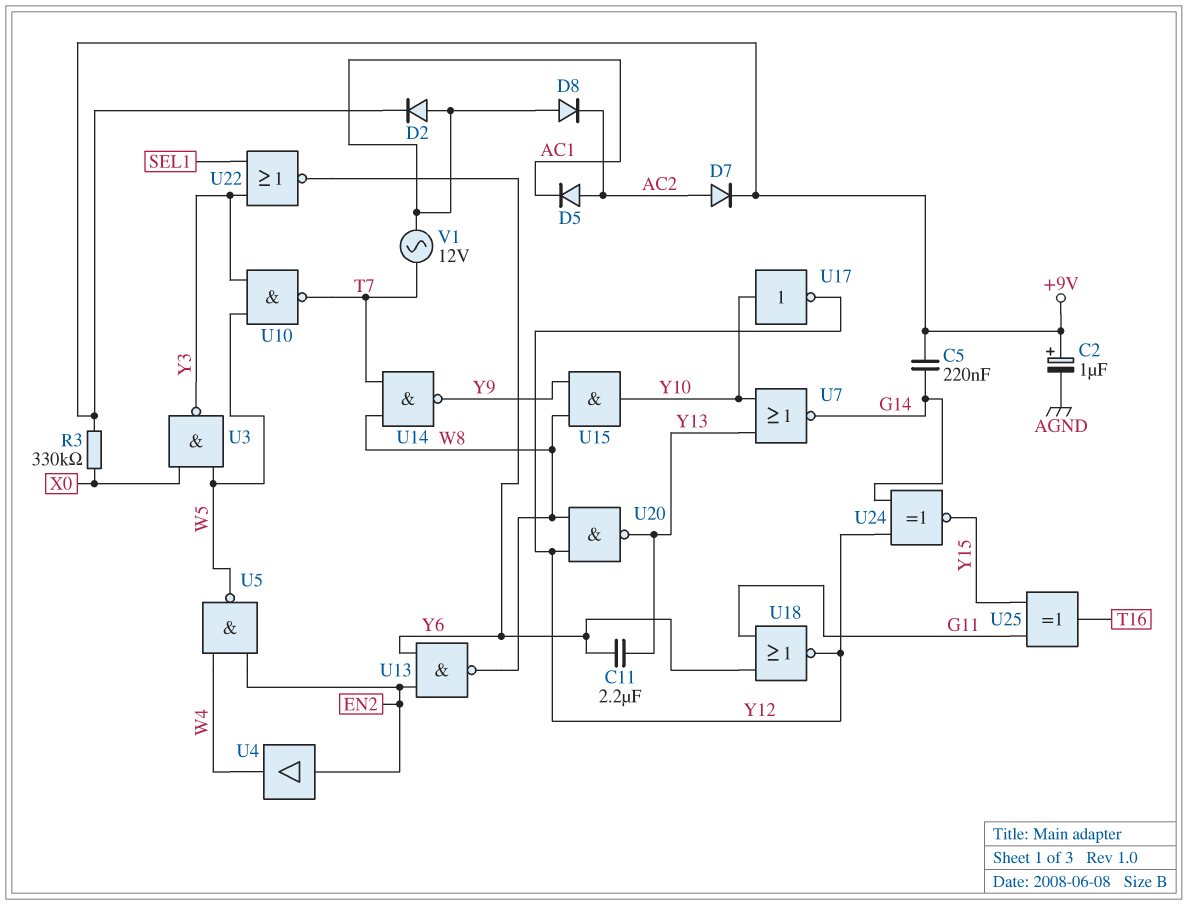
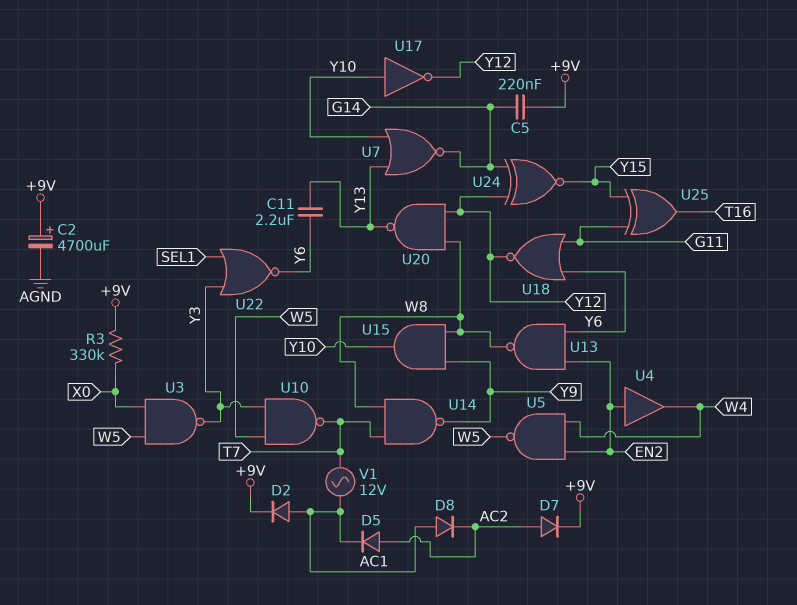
C2: 1uF (plus +9V, minus AGND) -> 4700uF (plus +9V, minus AGND)

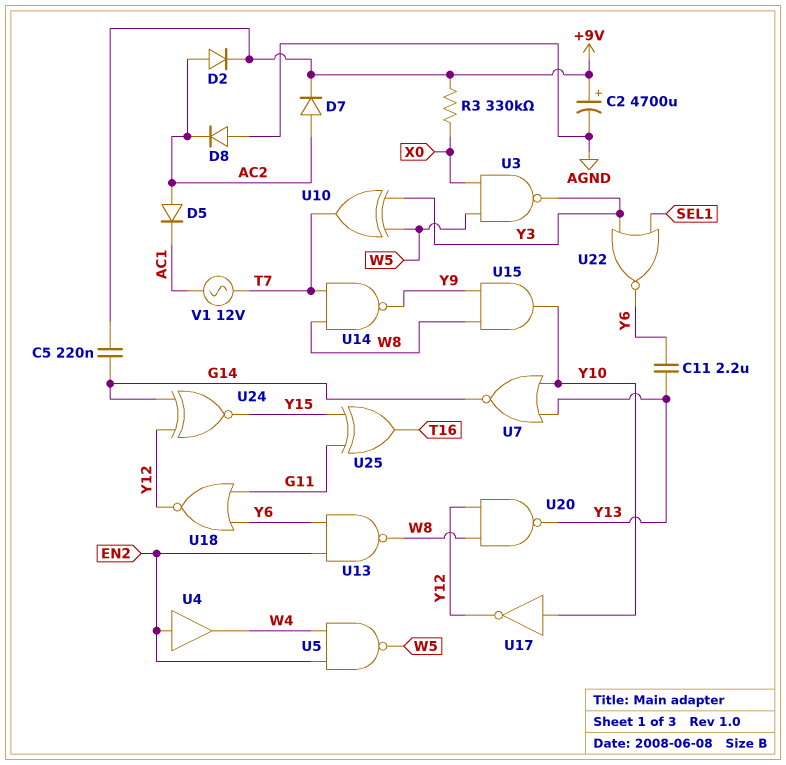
D2: diode (A AC1, K +9V) -> diode (A AC2, K +9V)
D8: diode (A AC1, K AC2) -> diode (A AGND, K AC2)
U10: NAND (in W5, in Y3, out T7) -> XOR (in W5, in Y3, out T7)

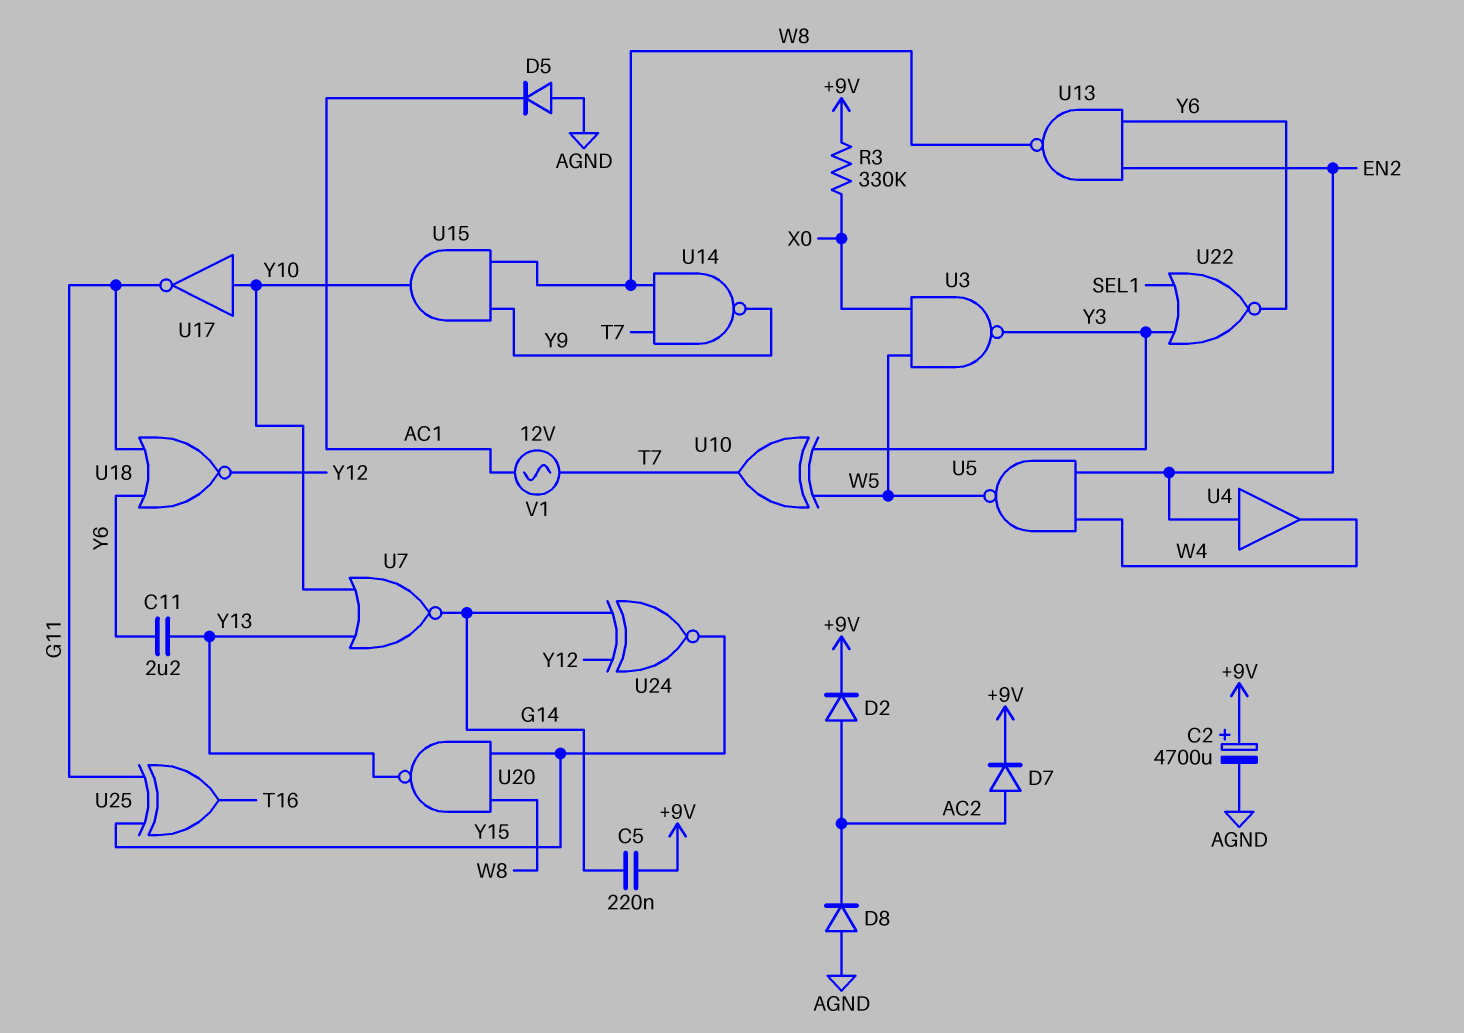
D5: diode (A AC2, K AC1) -> diode (A AGND, K AC1)
U17: NOT (in Y10, out Y12) -> NOT (in Y10, out G11)
U20: NAND (in W8, in Y12, out Y13) -> NAND (in W8, in Y15, out Y13)

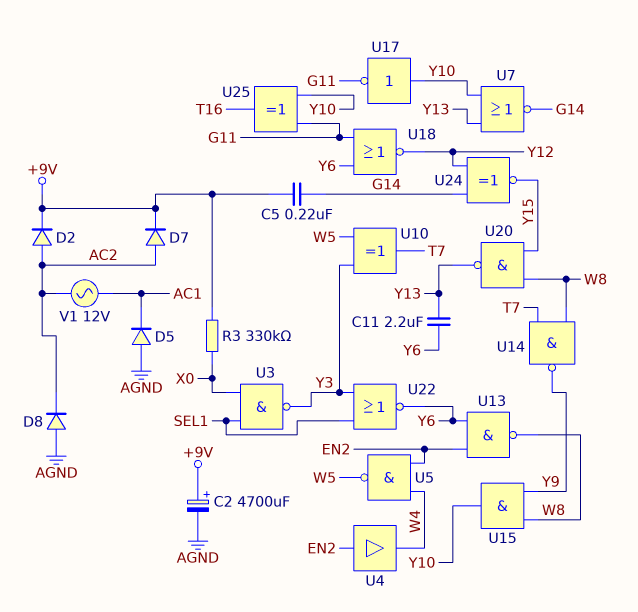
U3: NAND (in W5, in X0, out Y3) -> NAND (in SEL1, in X0, out Y3)
U25: XOR (in G11, in Y15, out T16) -> XOR (in G11, in Y10, out T16)
V1: AC 12V (AC1, T7) -> AC 12V (AC1, AC2)

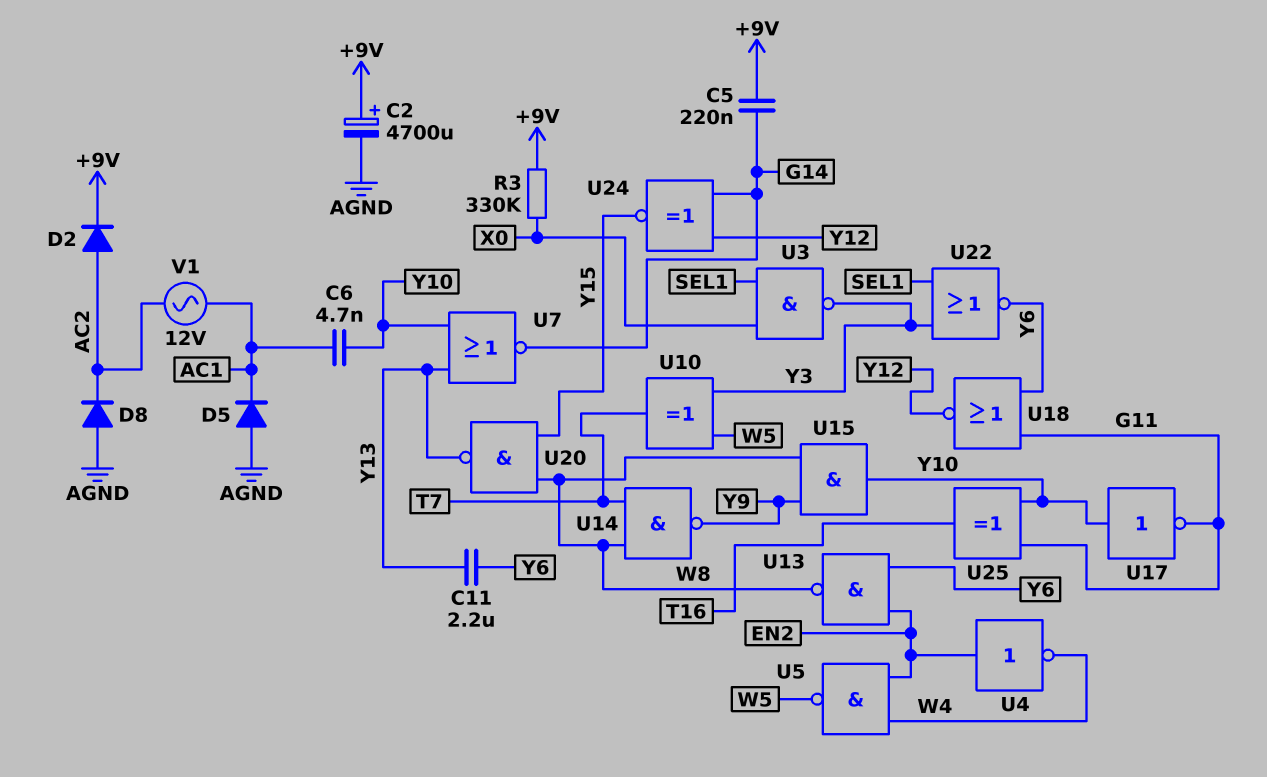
C6: none -> 4.7nF (AC1, Y10)
D7: diode (A AC2, K +9V) -> none
U4: buffer (in EN2, out W4) -> NOT (in EN2, out W4)

